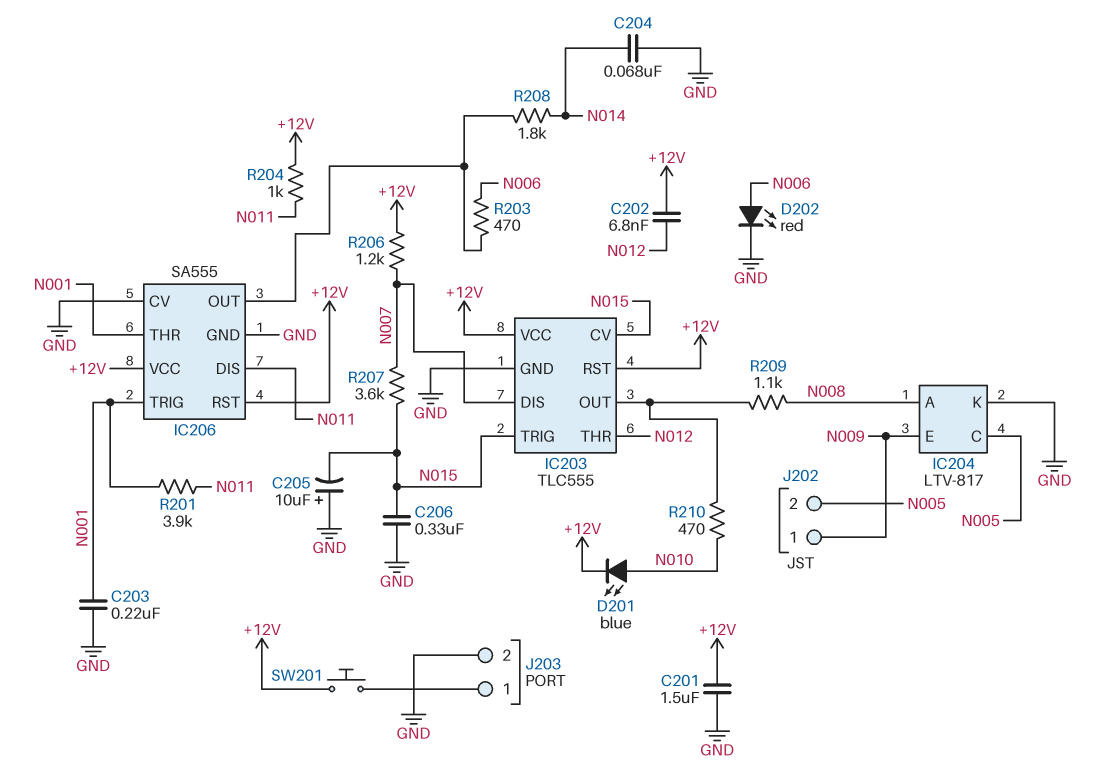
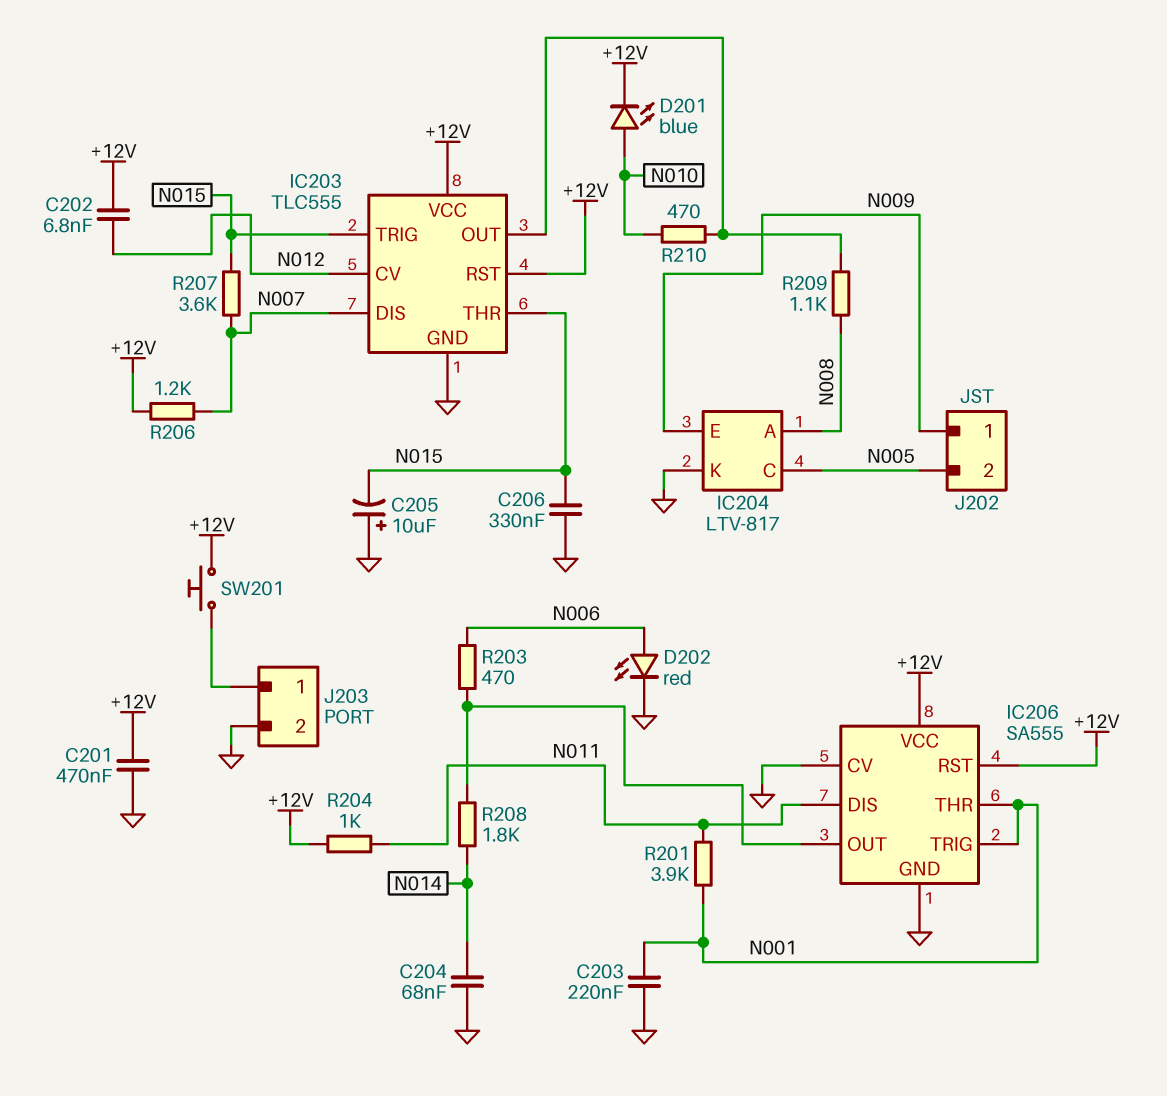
C201: 1.5uF (+12V, GND) -> 470nF (+12V, GND)
IC203 pin CV: N015 -> N012
IC203 pin THR: N012 -> N015

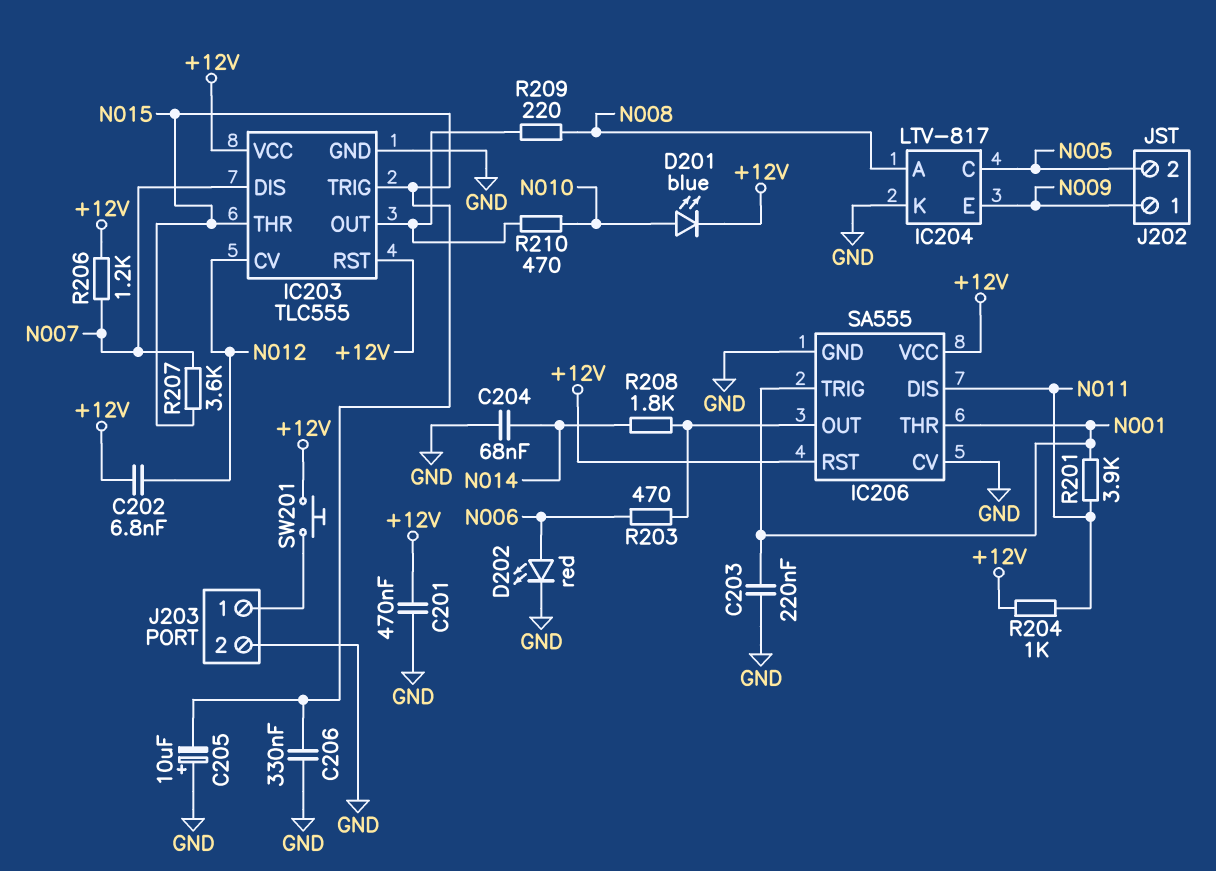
R209: 1.1k (IC203/OUT, N008) -> 220 (IC203/OUT, N008)

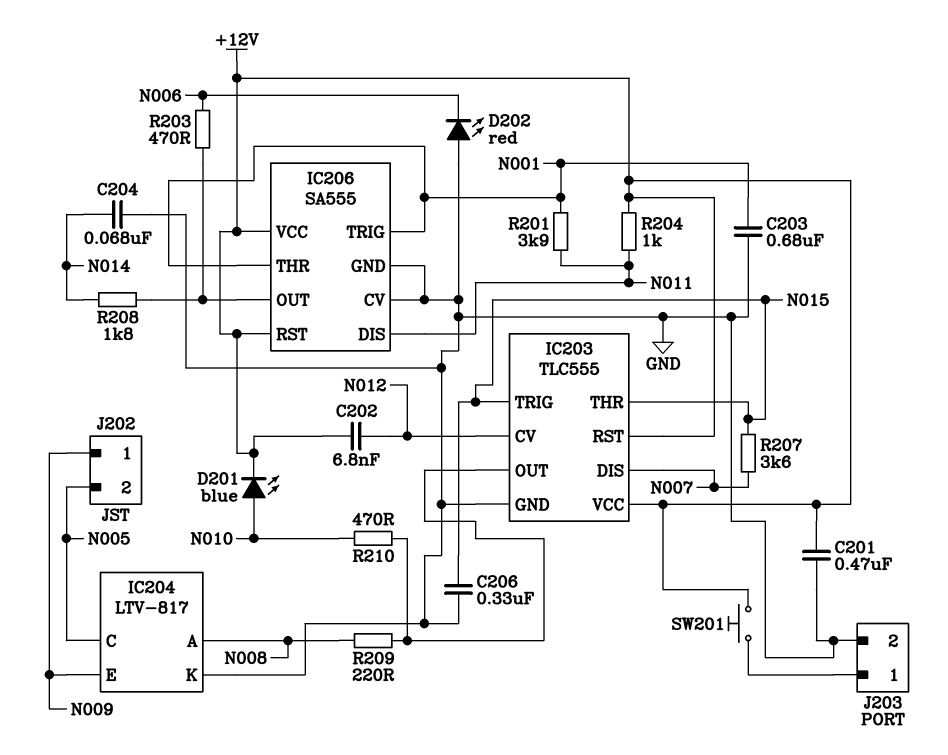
C203: 220nF (GND, N001) -> 680nF (GND, N001)
C205: 10uF (plus GND, minus N015) -> none
D202: LED red (A N006, K GND) -> LED red (A GND, K N006)
R206: 1.2k (+12V, N007) -> none

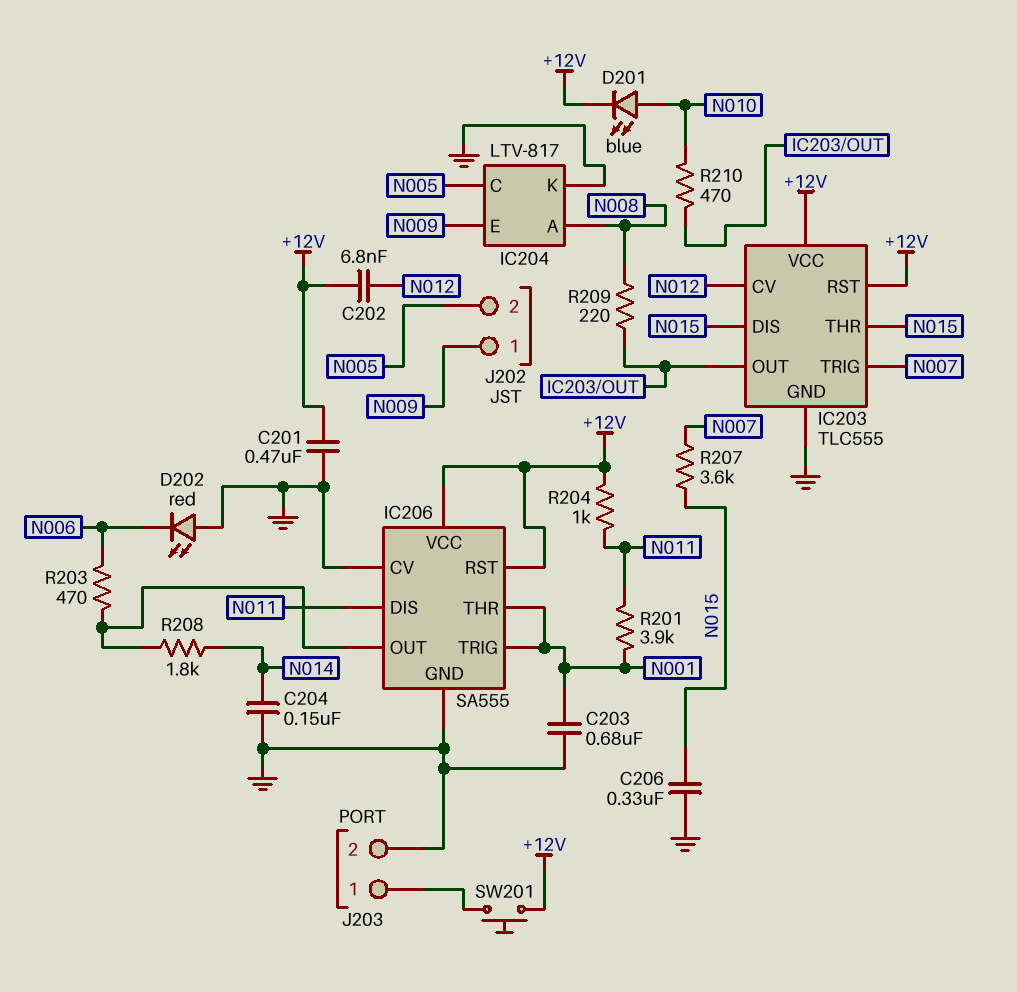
C204: 68nF (GND, N014) -> 150nF (GND, N014)
IC203 pin DIS: N007 -> N015
IC203 pin TRIG: N015 -> N007

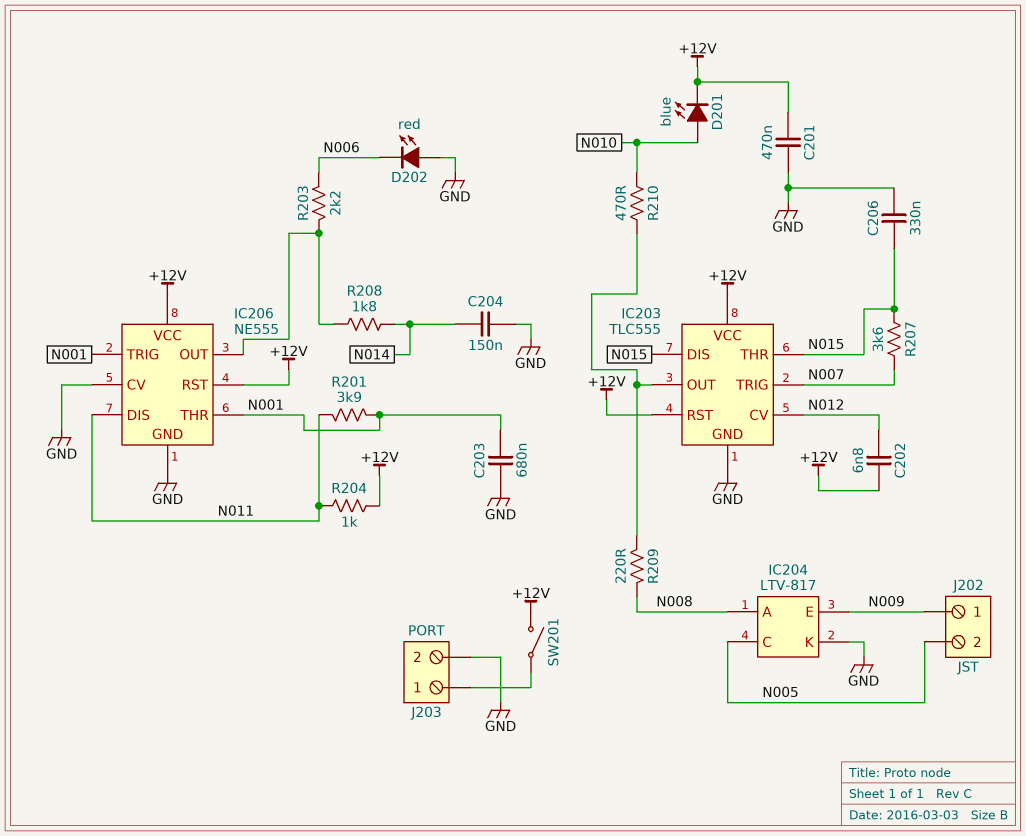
IC206: SA555 -> NE555
R203: 470 (IC206/OUT, N006) -> 2.2k (IC206/OUT, N006)
SW201: button (+12V, J203/1) -> switch (+12V, J203/1)

